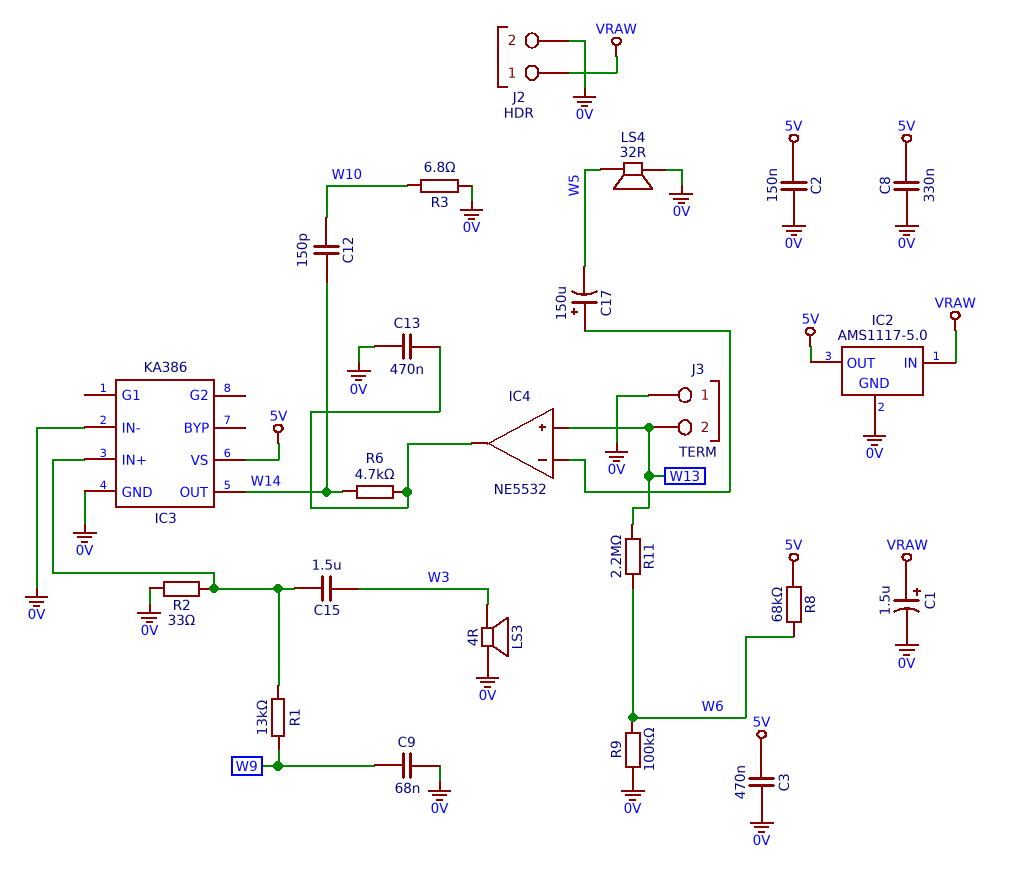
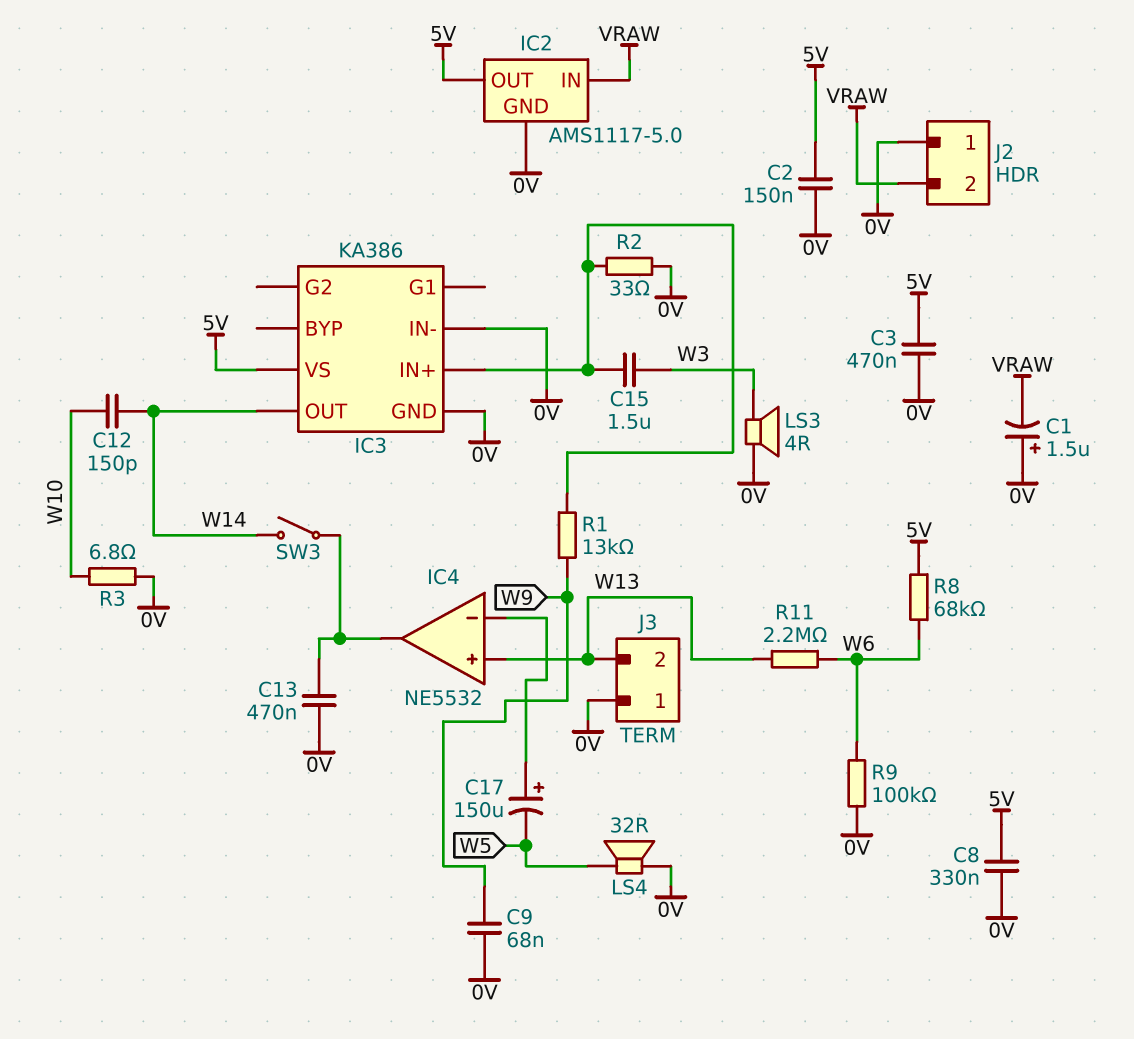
C1: 1.5uF (plus VRAW, minus 0V) -> 1.5uF (plus 0V, minus VRAW)
J2 pin 1: VRAW -> 0V
J2 pin 2: 0V -> VRAW
R6: 4.7k (IC4/out, W14) -> none
SW3: none -> switch (IC4/out, W14)

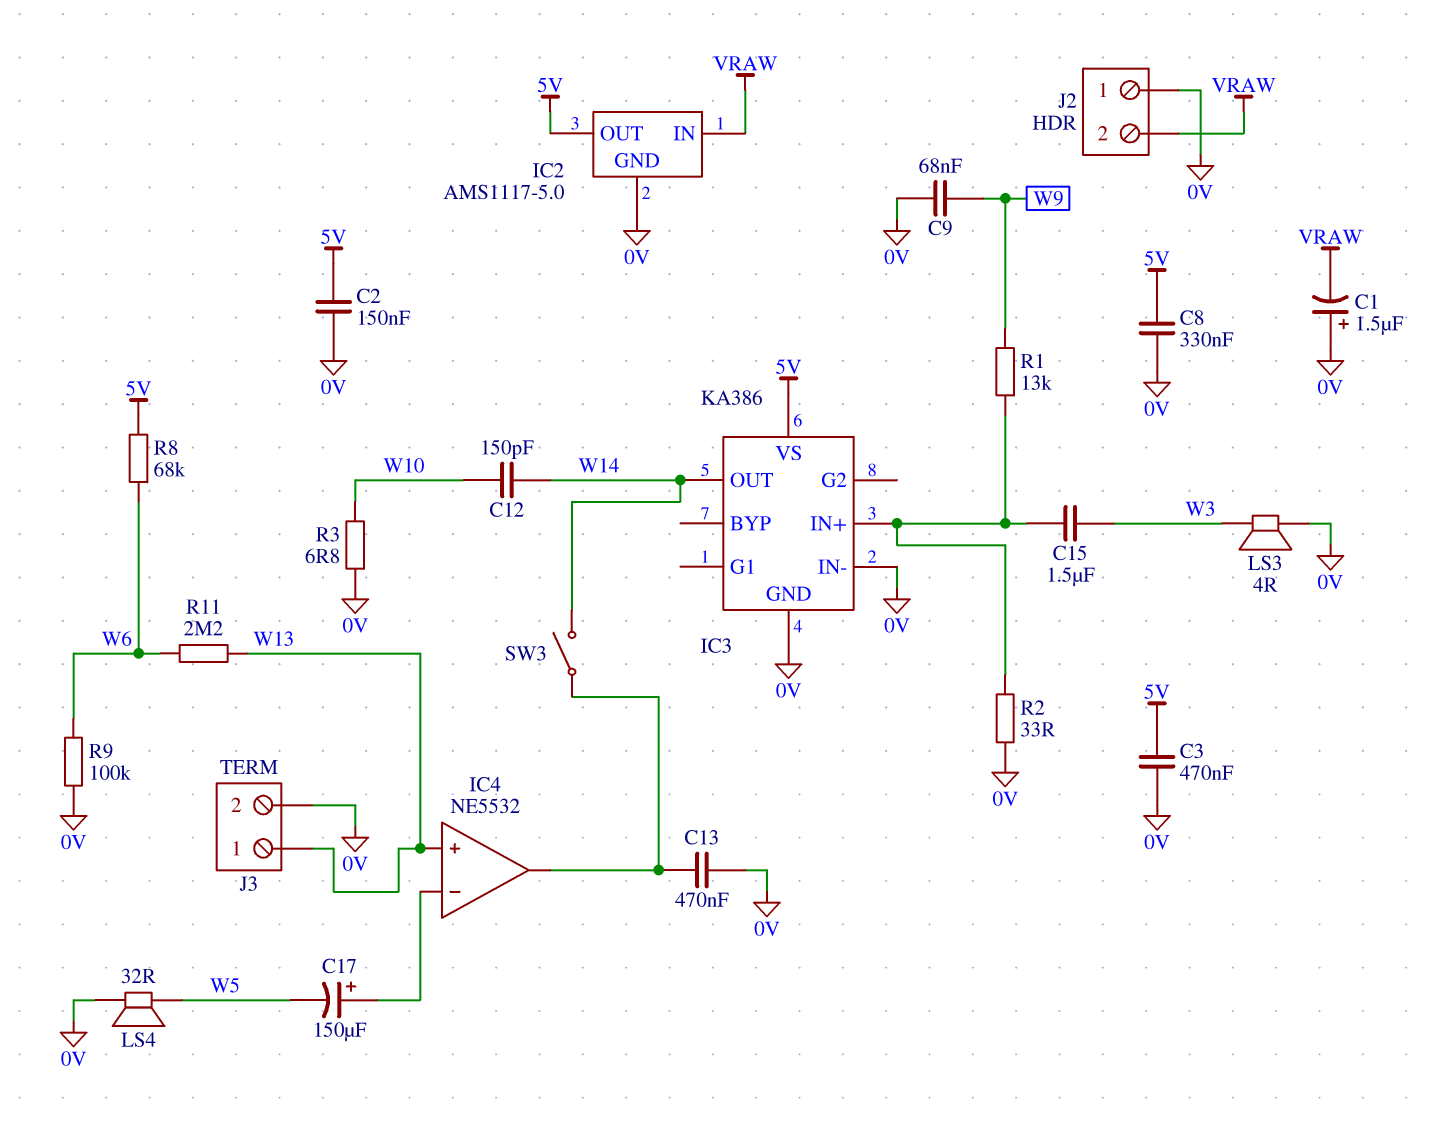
J3 pin 1: 0V -> W13
J3 pin 2: W13 -> 0V

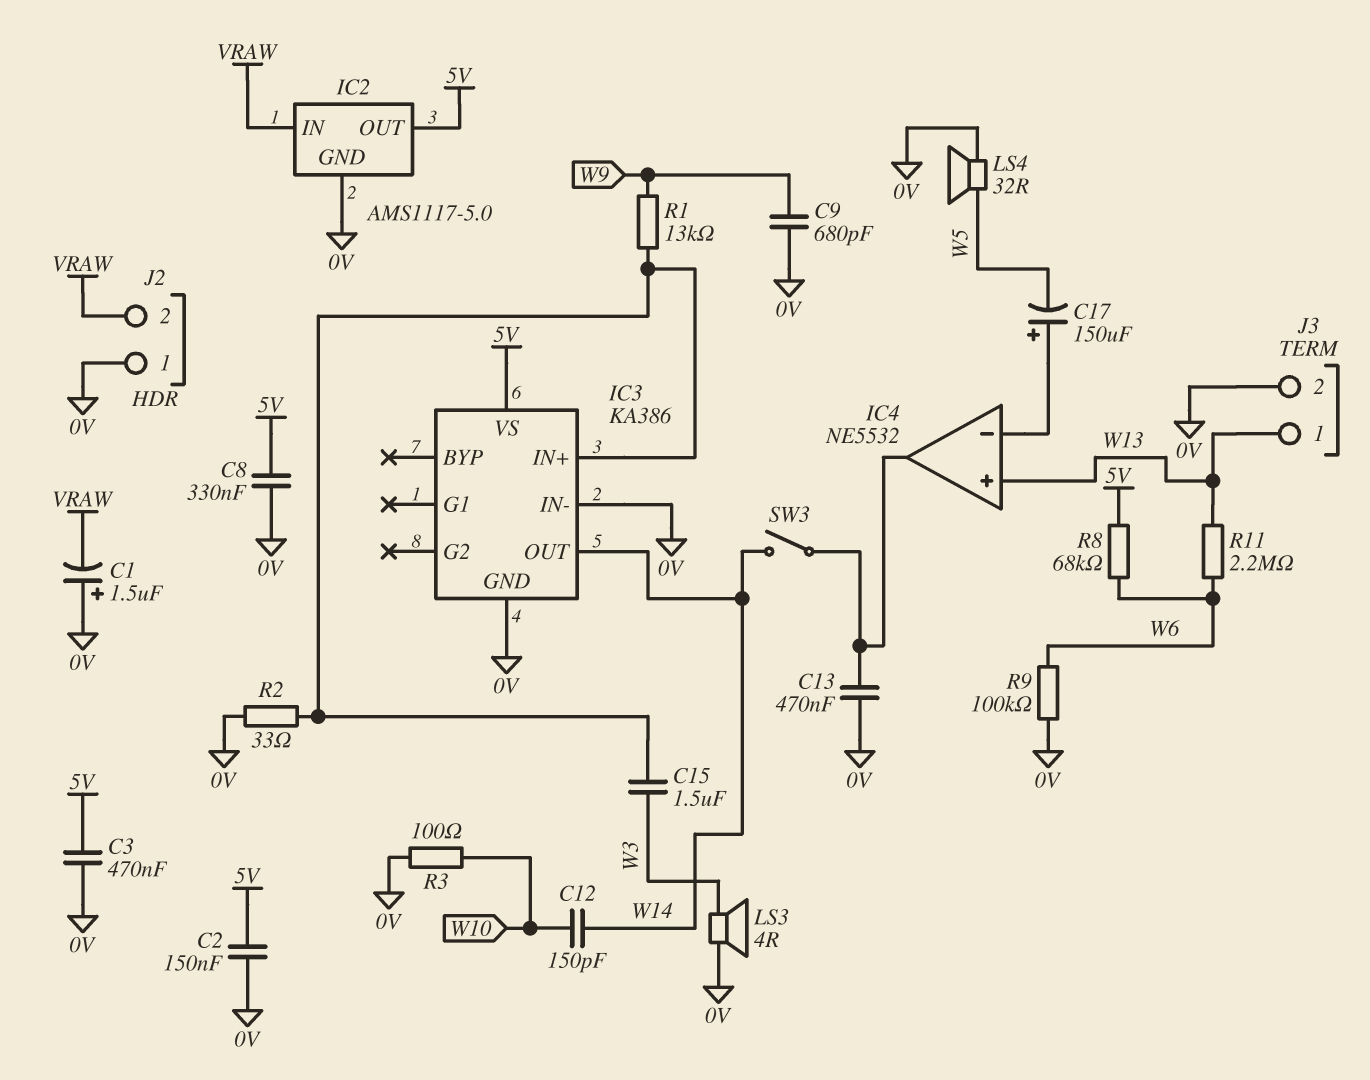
C9: 68nF (0V, W9) -> 680pF (0V, W9)
R3: 6.8 (0V, W10) -> 100 (0V, W10)

